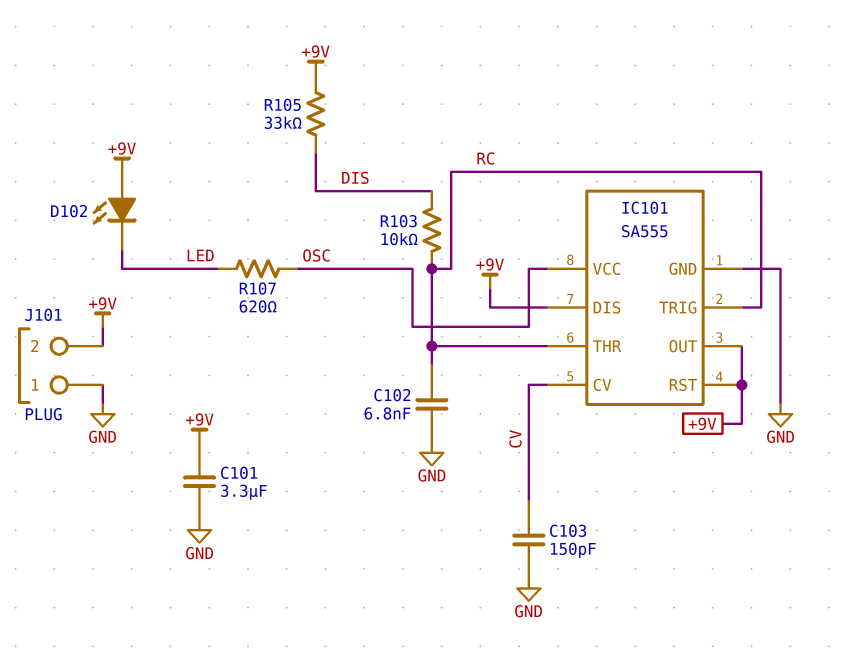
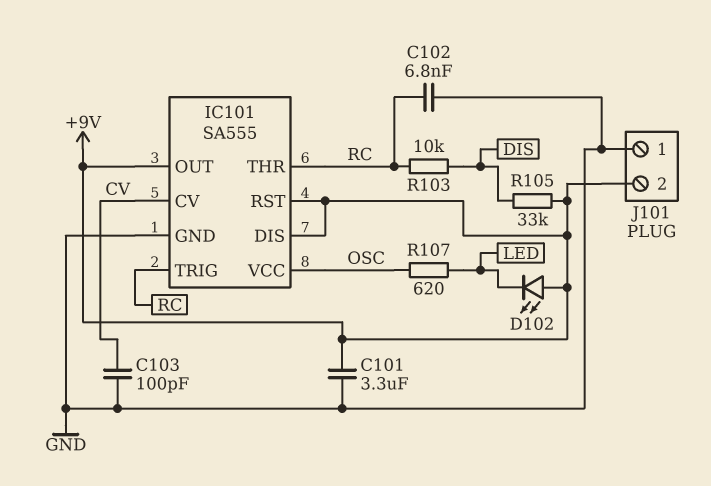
C103: 150pF (CV, GND) -> 100pF (CV, GND)

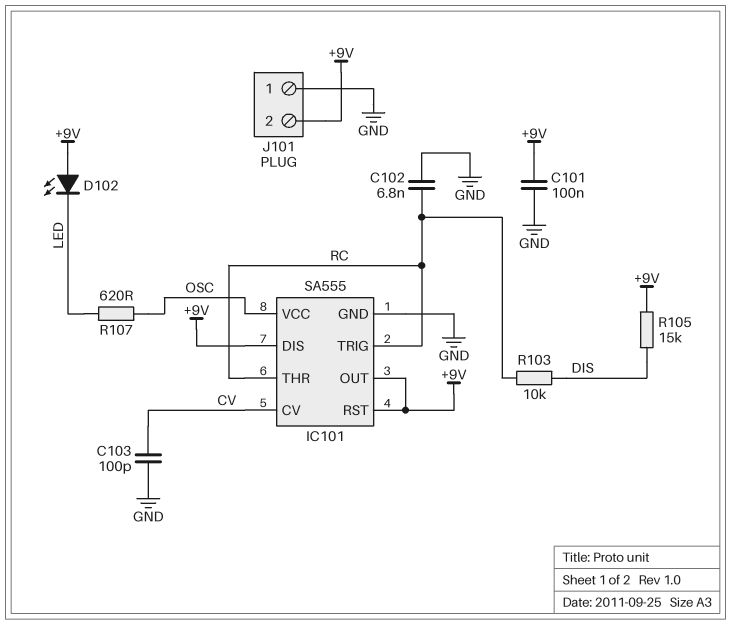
C101: 3.3uF (+9V, GND) -> 100nF (+9V, GND)
R105: 33k (+9V, DIS) -> 15k (+9V, DIS)

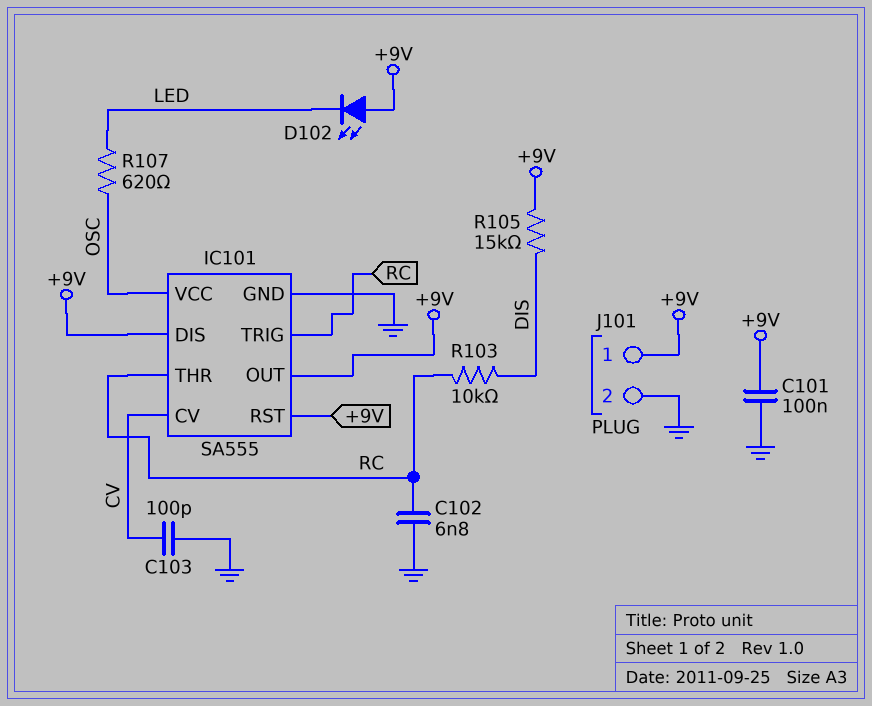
J101 pin 1: GND -> +9V
J101 pin 2: +9V -> GND

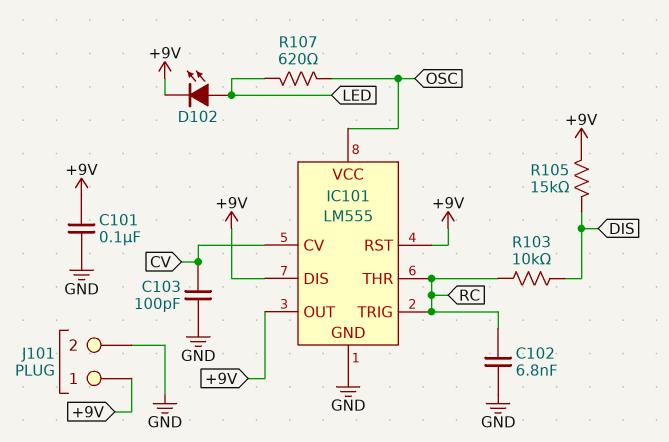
D102: LED (A +9V, K LED) -> LED (A LED, K +9V)
IC101: SA555 -> LM555

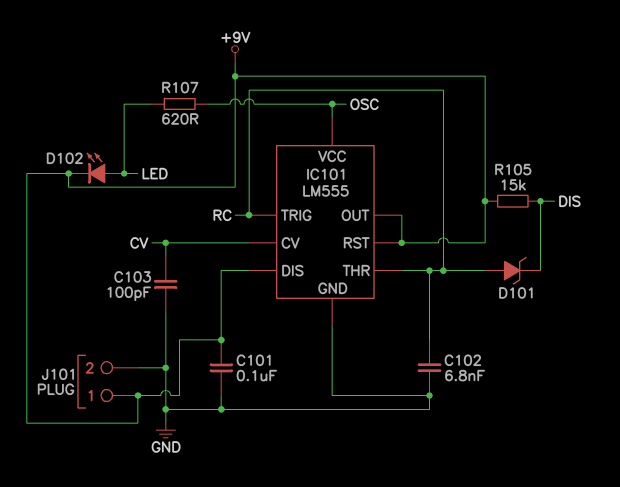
D101: none -> zener (A RC, K DIS)
R103: 10k (DIS, RC) -> none

